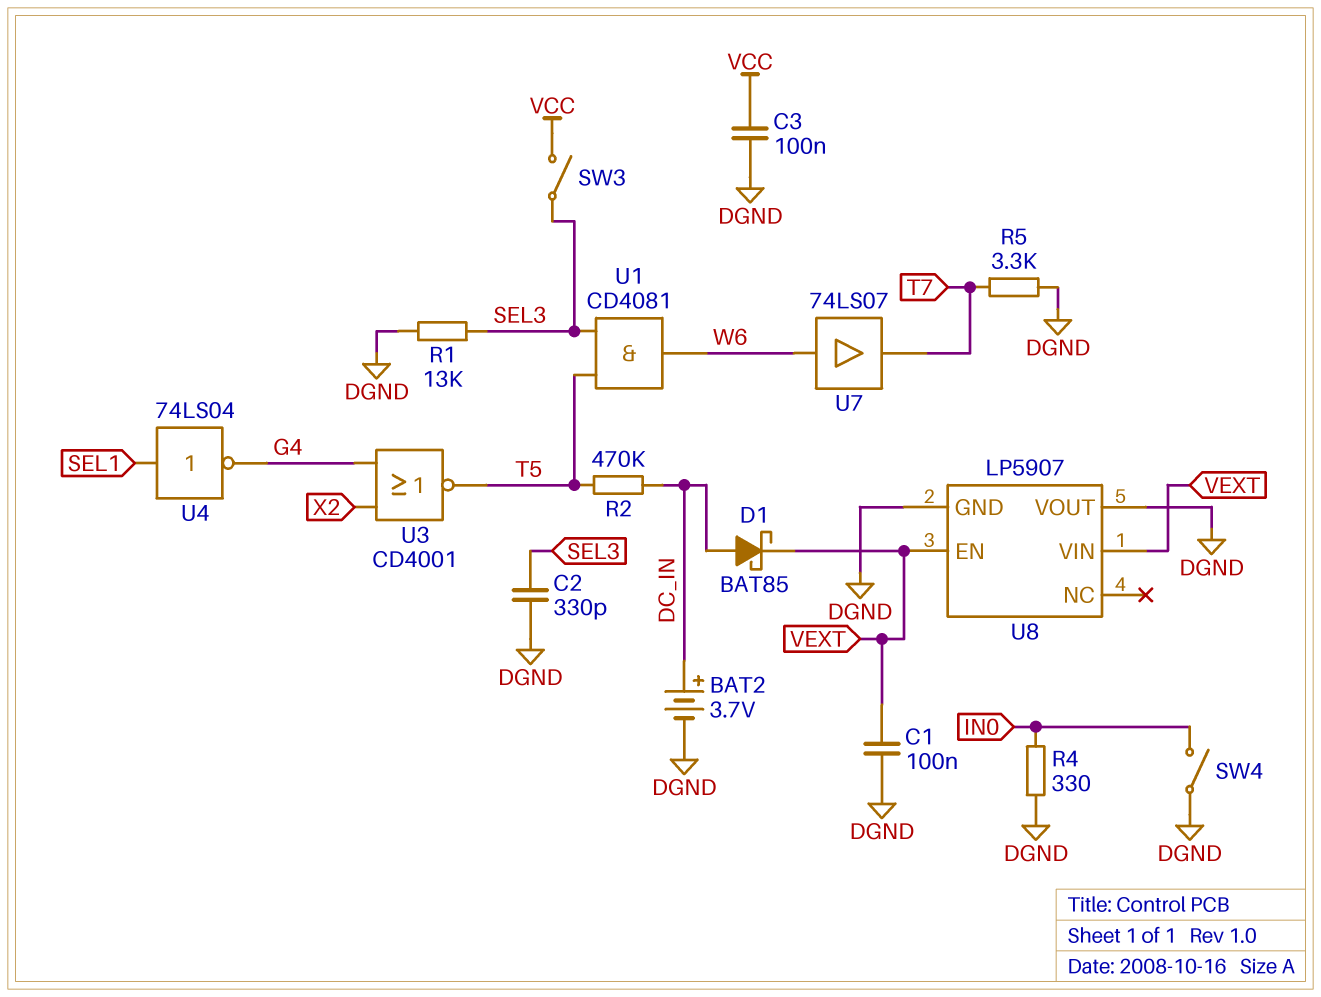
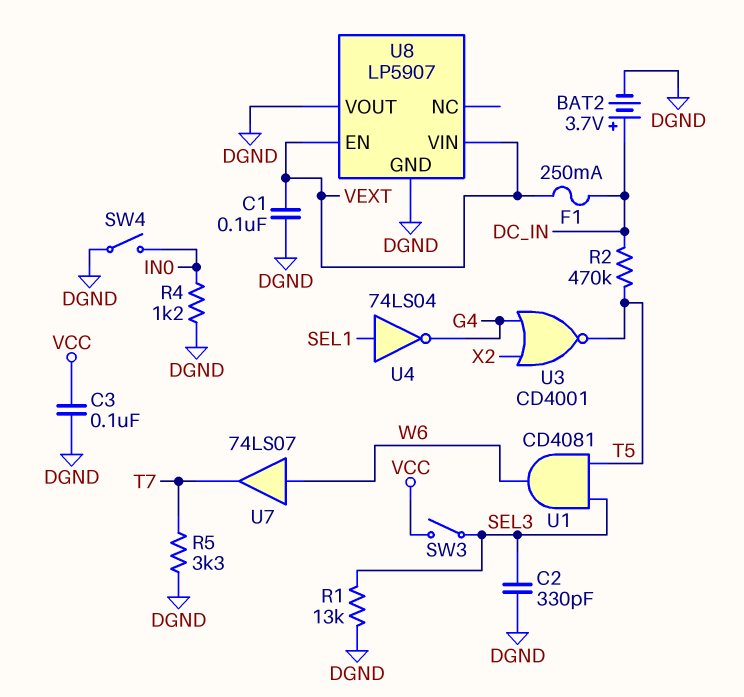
D1: schottky BAT85 (A DC_IN, K VEXT) -> none
F1: none -> 250mA (DC_IN, VEXT)
R4: 330 (DGND, IN0) -> 1.2k (DGND, IN0)

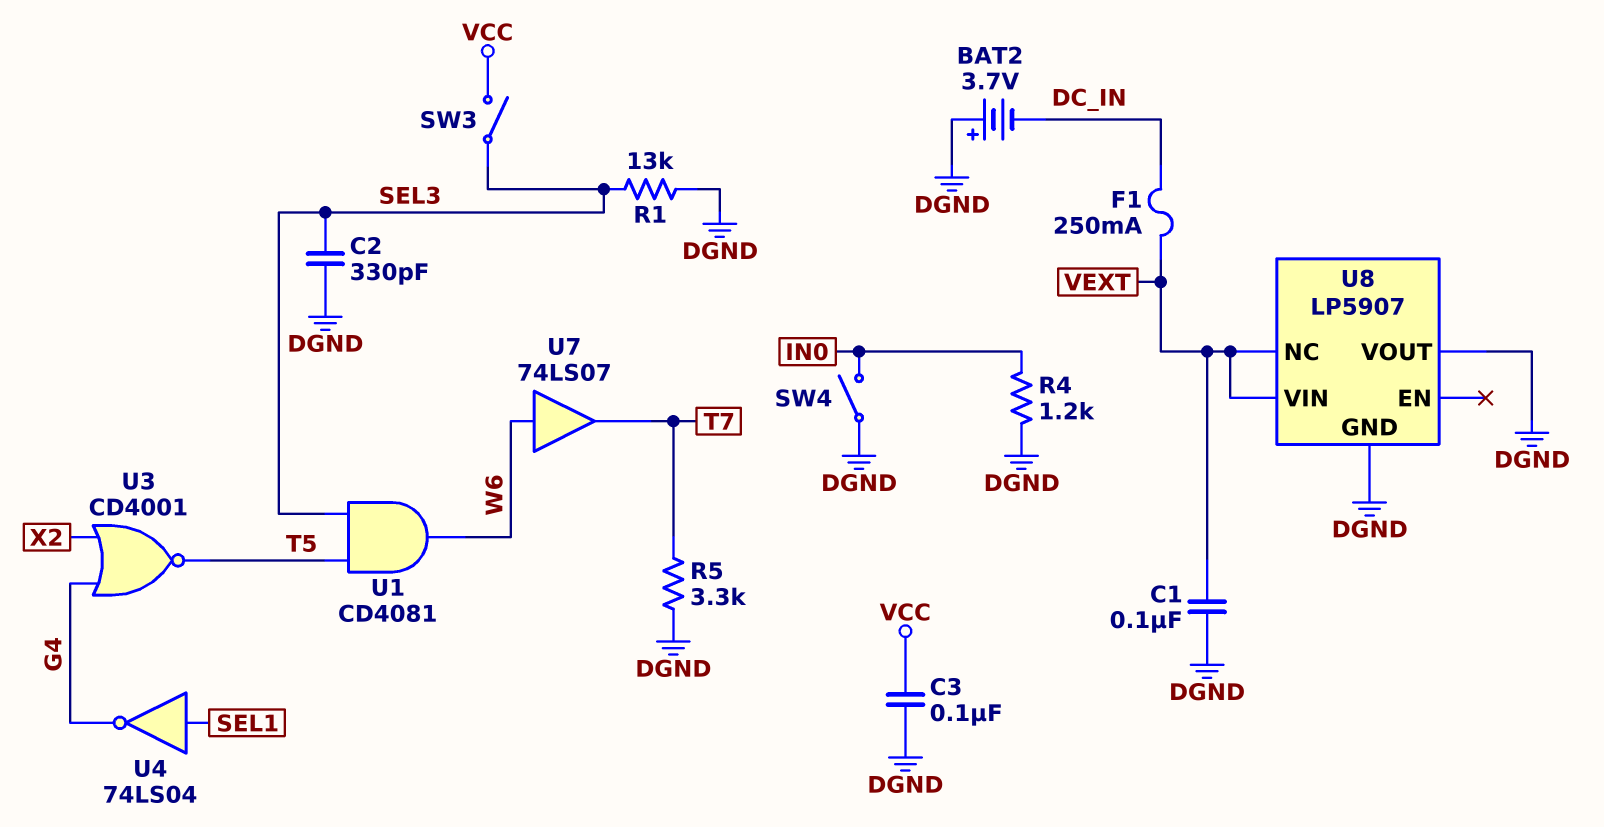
BAT2: 3.7V (plus DC_IN, minus DGND) -> 3.7V (plus DGND, minus DC_IN)
R2: 470k (DC_IN, T5) -> none
U8 pin EN: VEXT -> none
U8 pin NC: none -> VEXT

